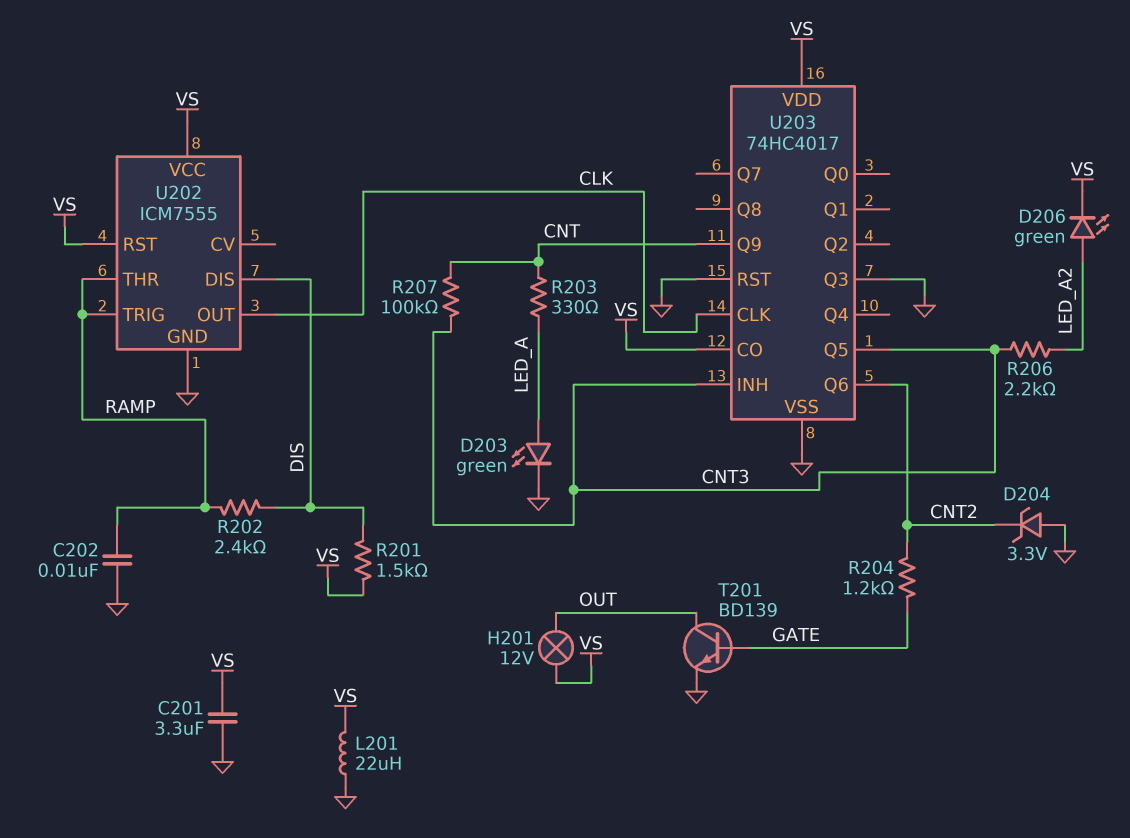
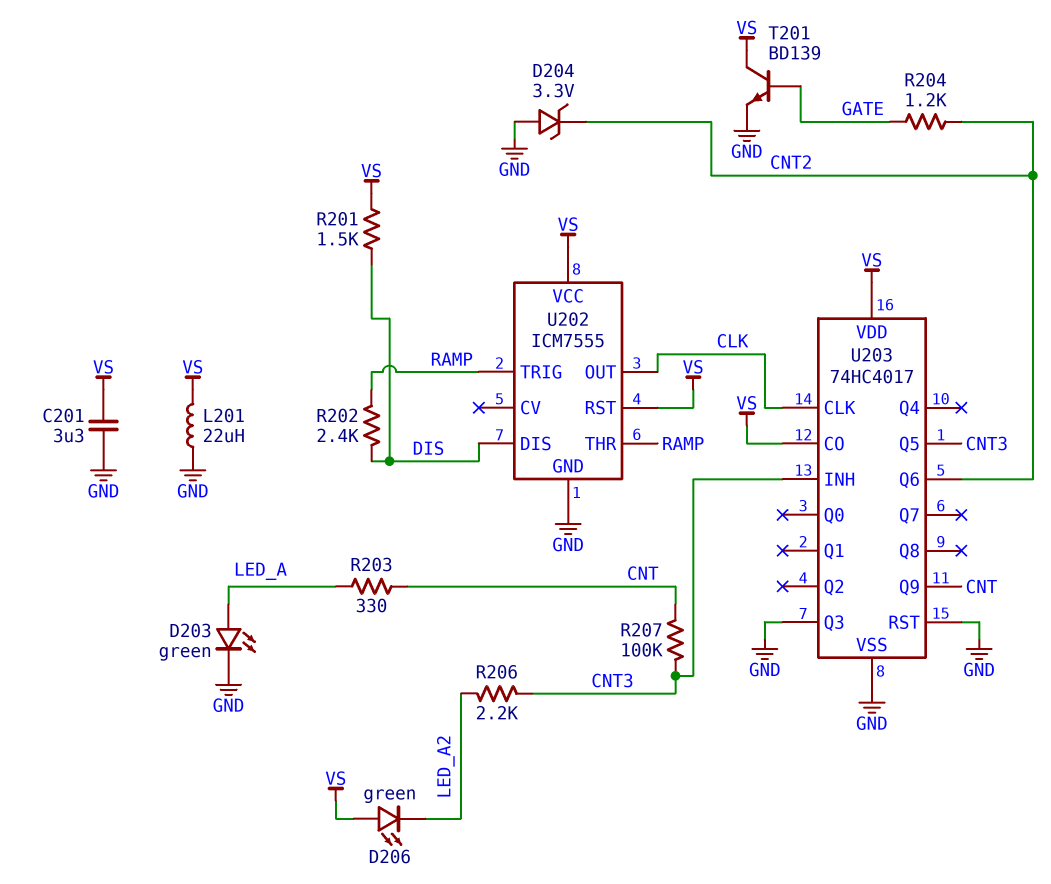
C202: 10nF (GND, RAMP) -> none
D206: LED green (A LED_A2, K VS) -> LED green (A VS, K LED_A2)
H201: lamp 12V (OUT, VS) -> none
T201: NPN BD139 (B GATE, C OUT, E GND) -> NPN BD139 (B GATE, C VS, E GND)

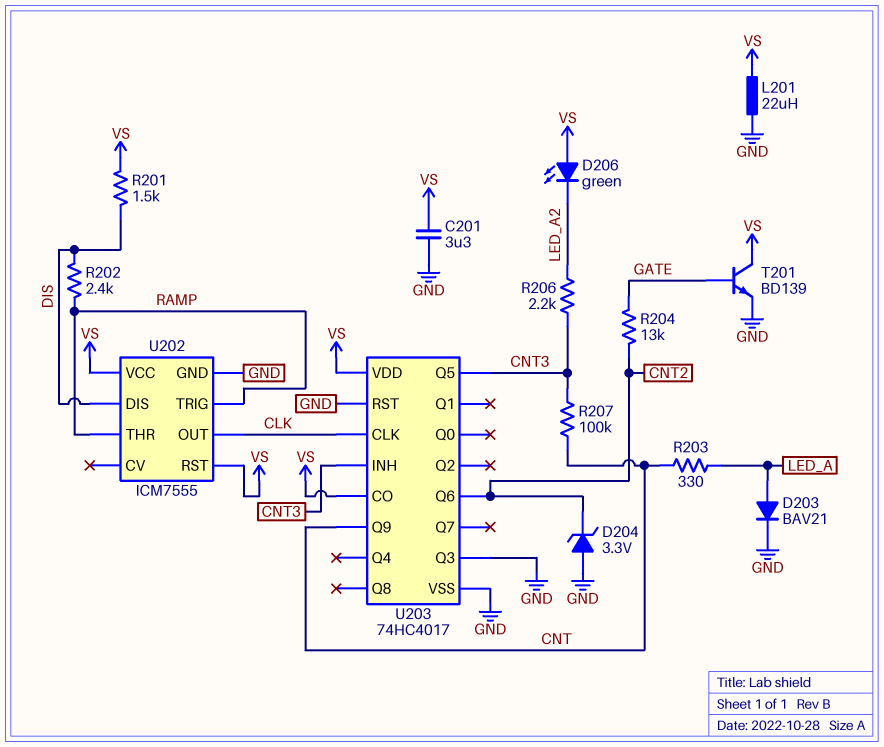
D203: LED green (A LED_A, K GND) -> diode BAV21 (A LED_A, K GND)
R204: 1.2k (CNT2, GATE) -> 13k (CNT2, GATE)

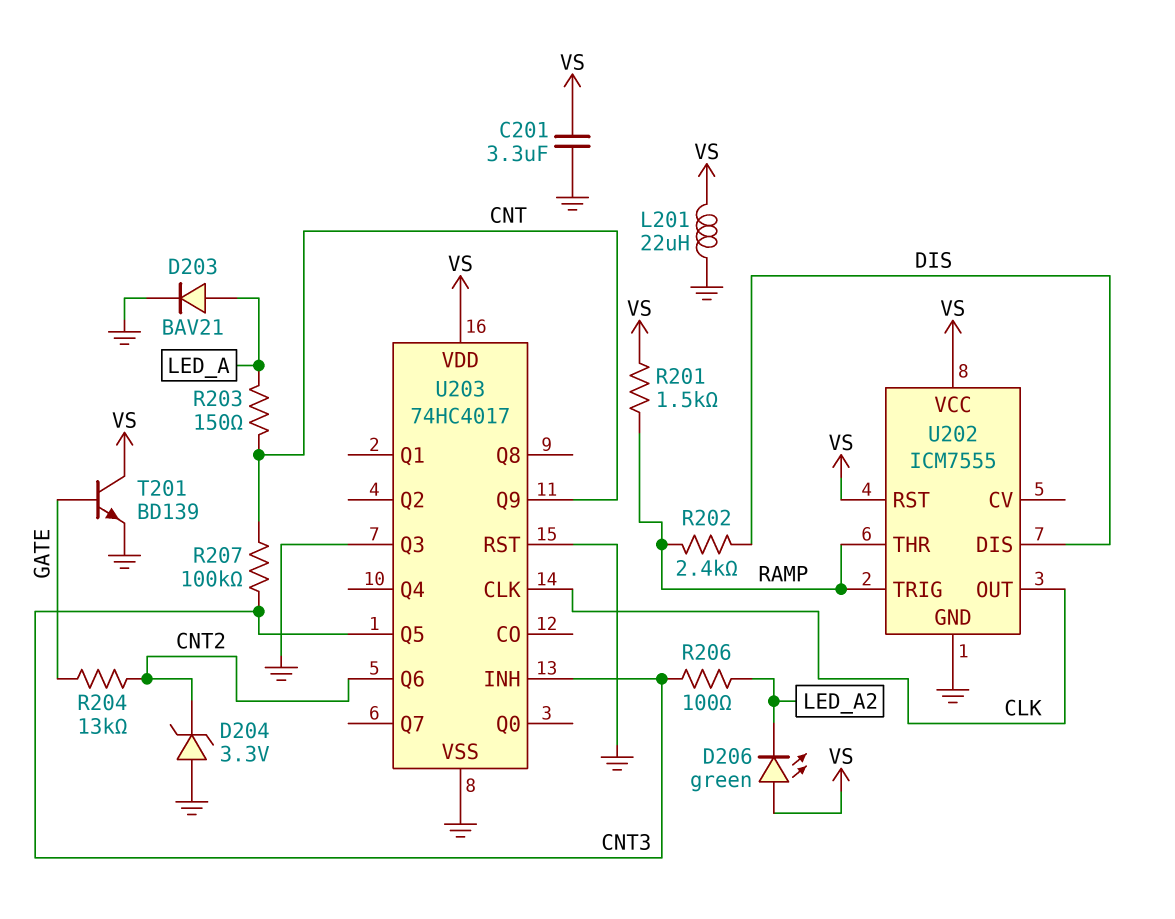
R201: 1.5k (DIS, VS) -> 1.5k (RAMP, VS)
R203: 330 (CNT, LED_A) -> 150 (CNT, LED_A)
R206: 2.2k (CNT3, LED_A2) -> 100 (CNT3, LED_A2)
U203 pin CO: VS -> none

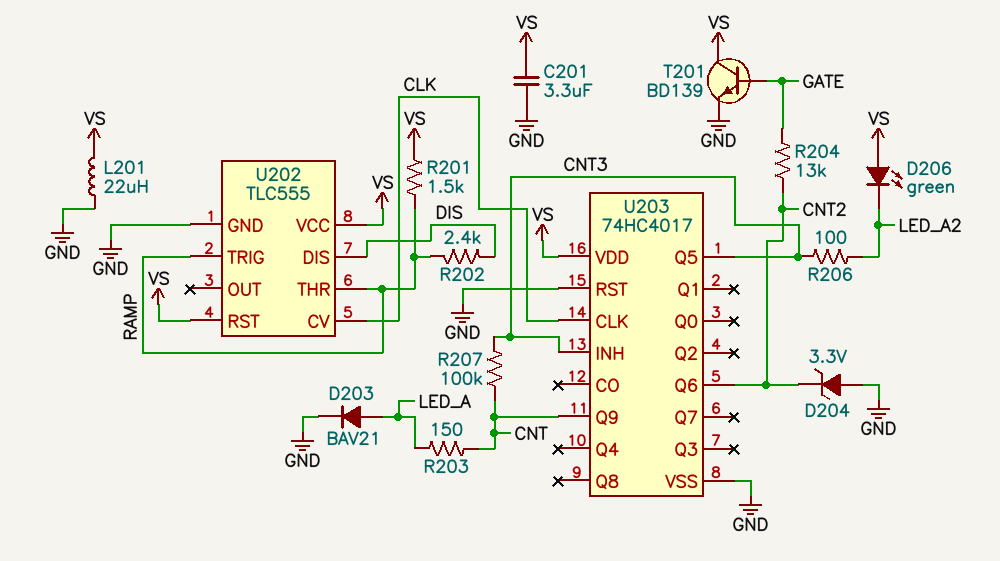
U202: ICM7555 -> TLC555
U202 pin CV: none -> CLK
U202 pin OUT: CLK -> none
U203 pin Q3: GND -> none

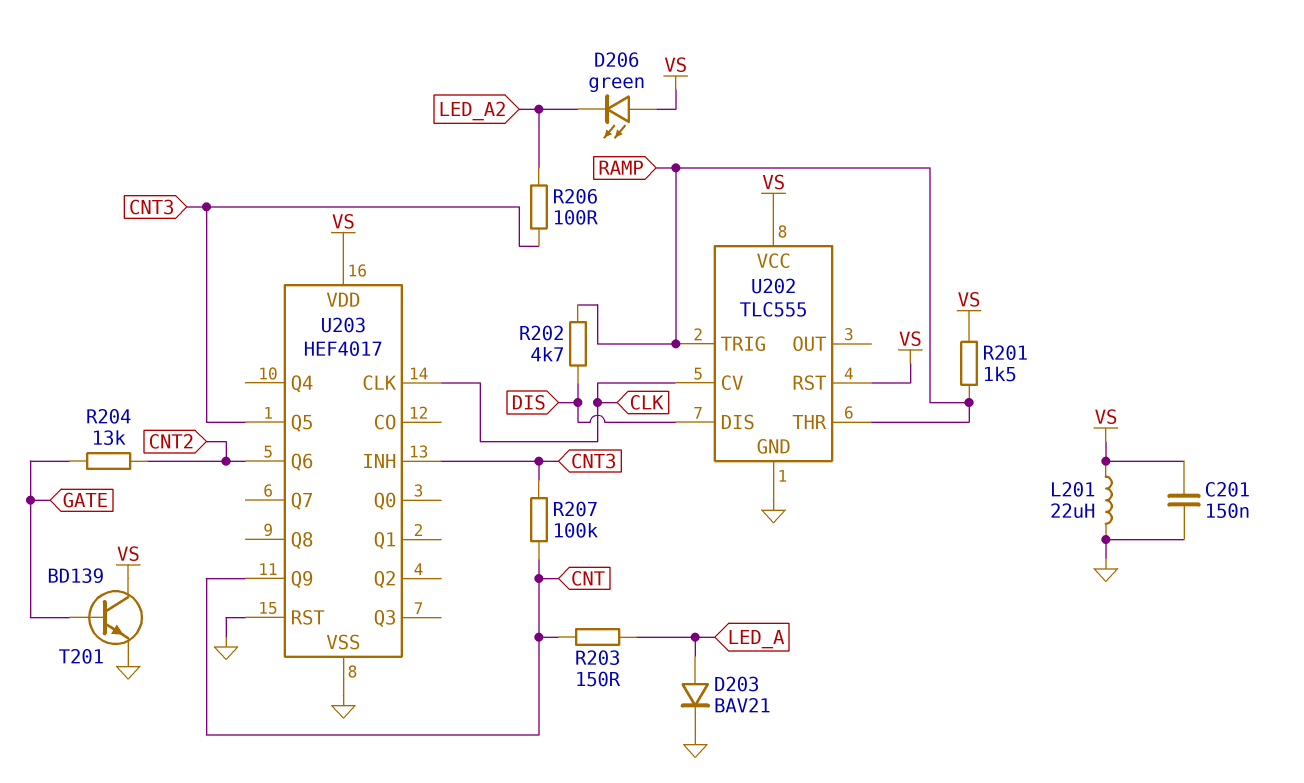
C201: 3.3uF (GND, VS) -> 150nF (GND, VS)
D204: zener 3.3V (A GND, K CNT2) -> none
R202: 2.4k (DIS, RAMP) -> 4.7k (DIS, RAMP)
U203: 74HC4017 -> HEF4017

